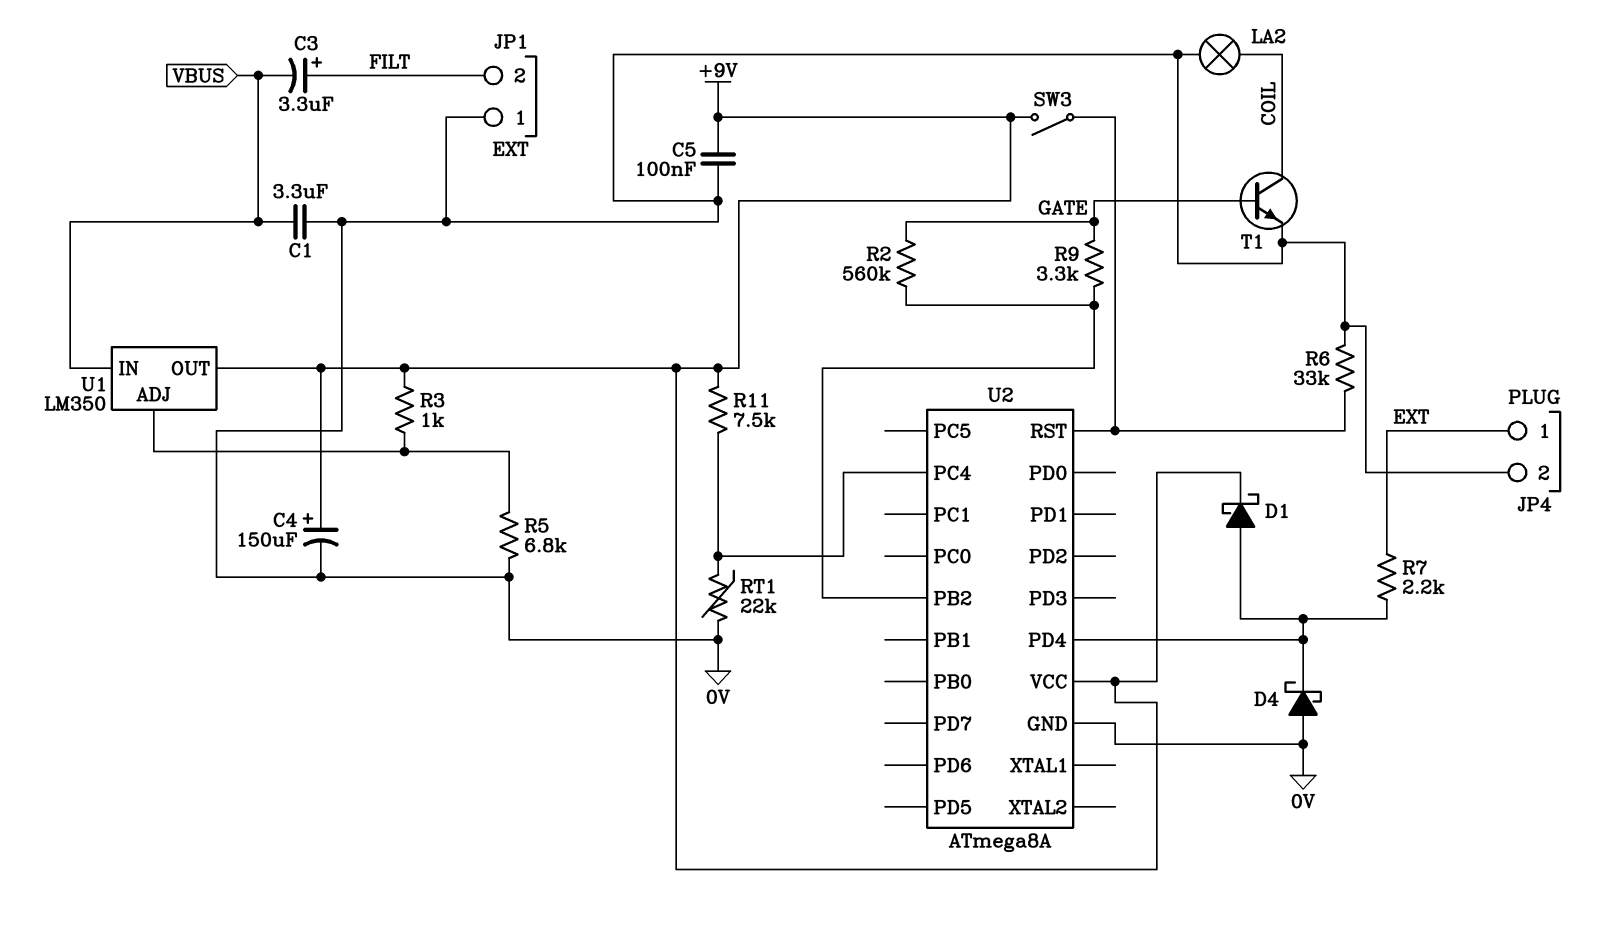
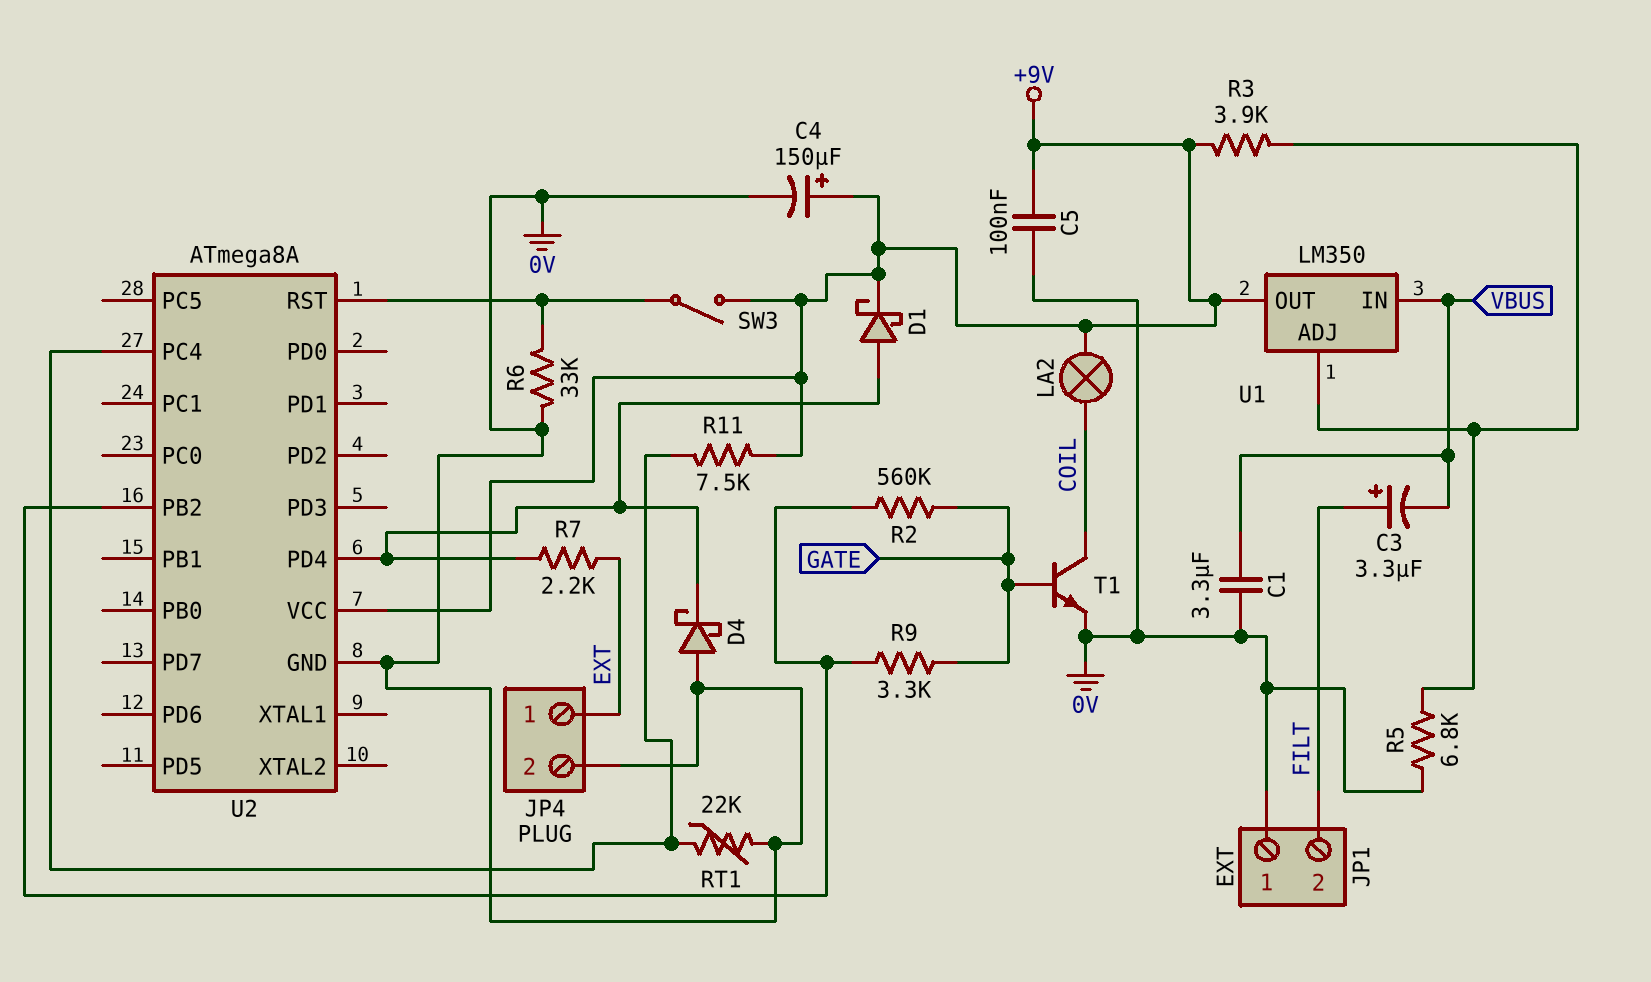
LA2: lamp (0V, COIL) -> lamp (+9V, COIL)
R3: 1k (+9V, U1/ADJ) -> 3.9k (+9V, U1/ADJ)

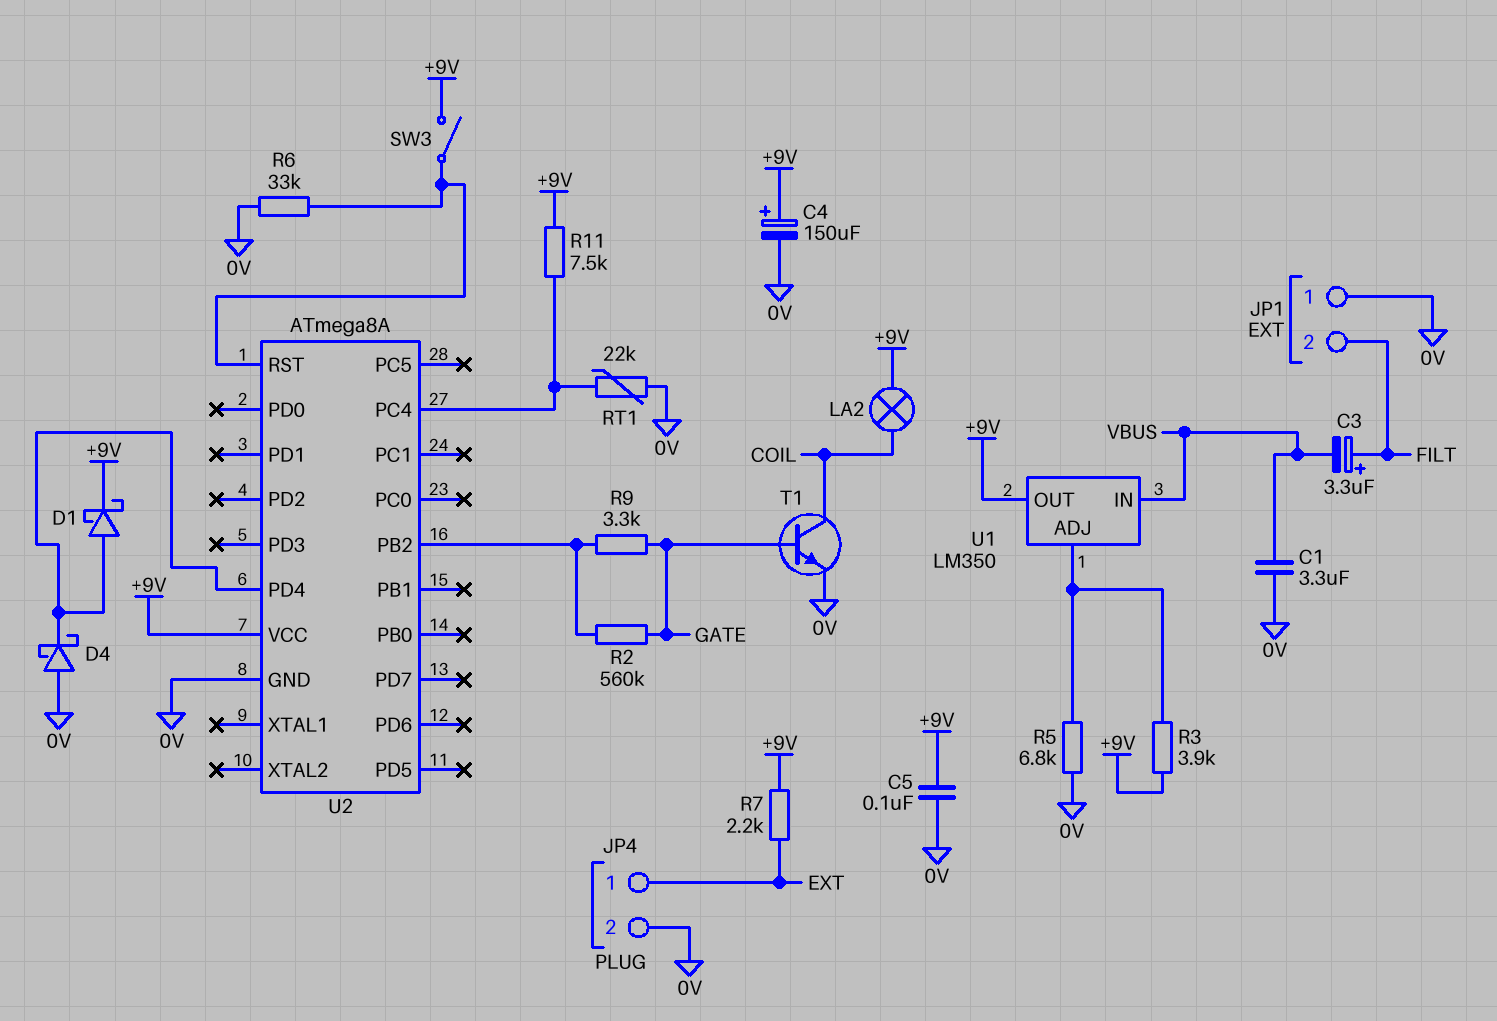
R7: 2.2k (EXT, U2/PD4) -> 2.2k (+9V, EXT)

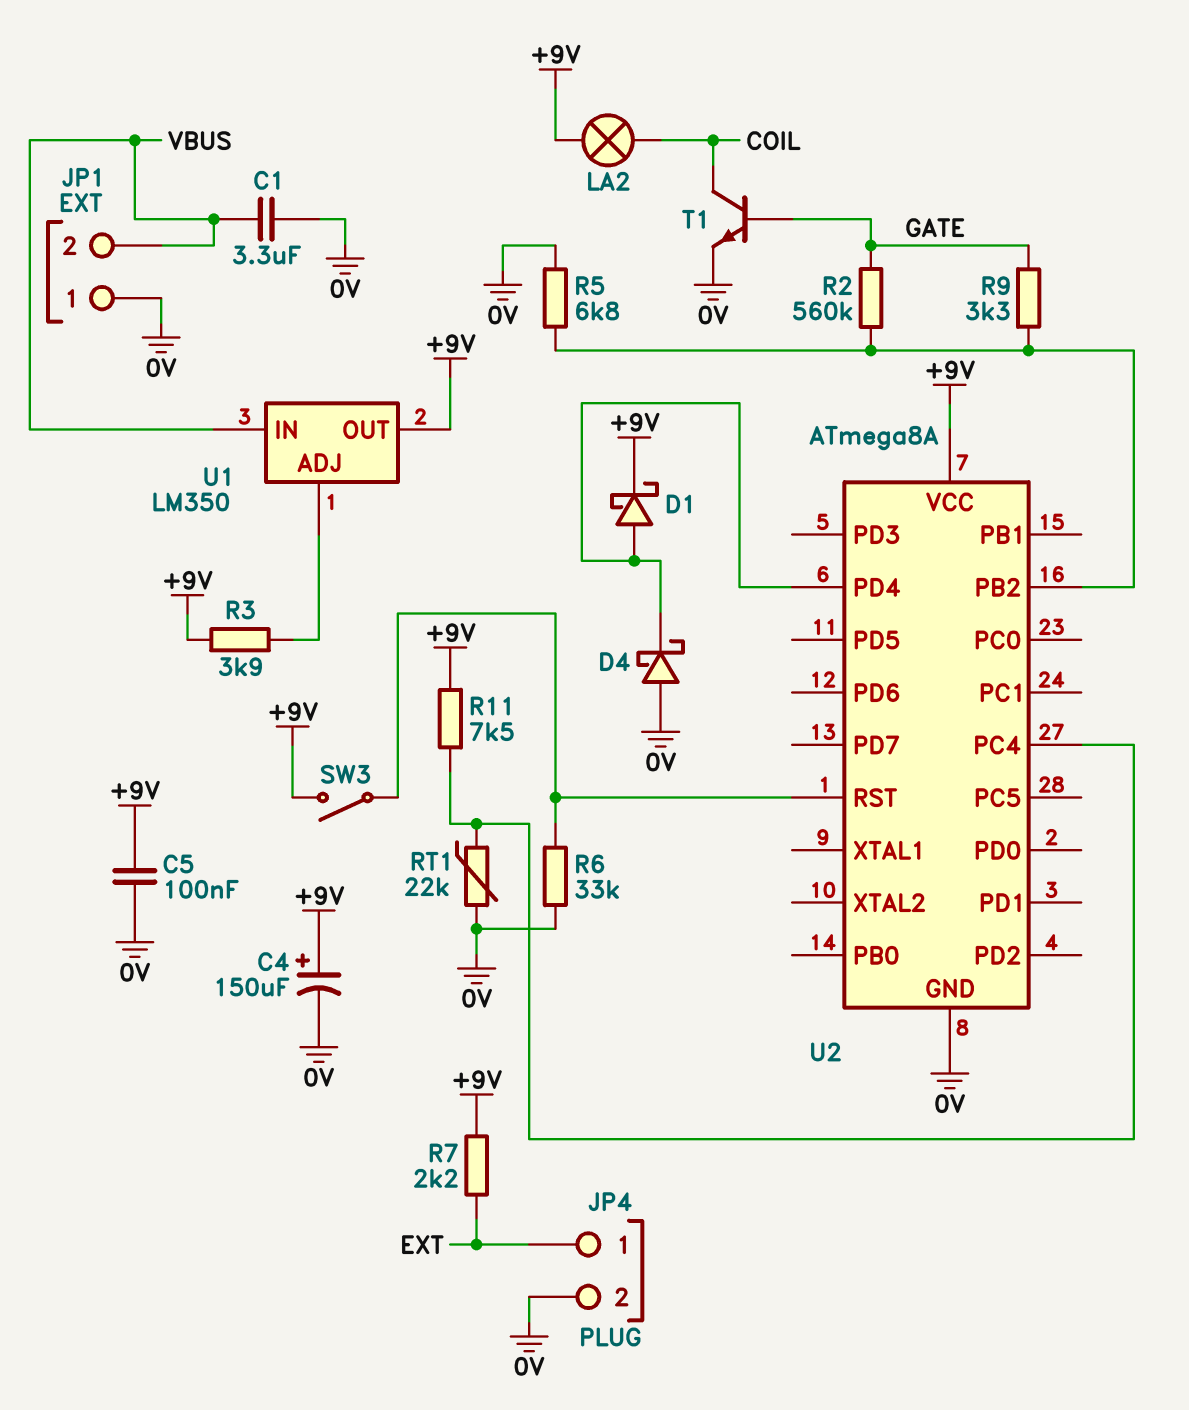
C3: 3.3uF (plus FILT, minus VBUS) -> none
JP1 pin 2: FILT -> VBUS
R5: 6.8k (0V, U1/ADJ) -> 6.8k (0V, U2/PB2)

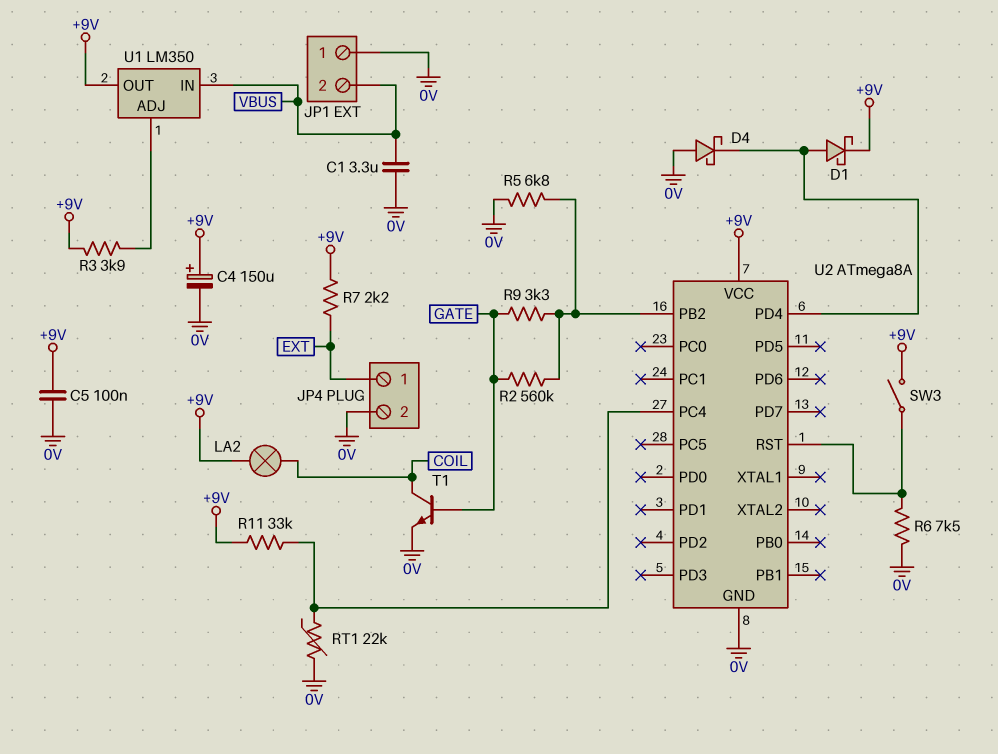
R6: 33k (0V, U2/RST) -> 7.5k (0V, U2/RST)
R11: 7.5k (+9V, U2/PC4) -> 33k (+9V, U2/PC4)

